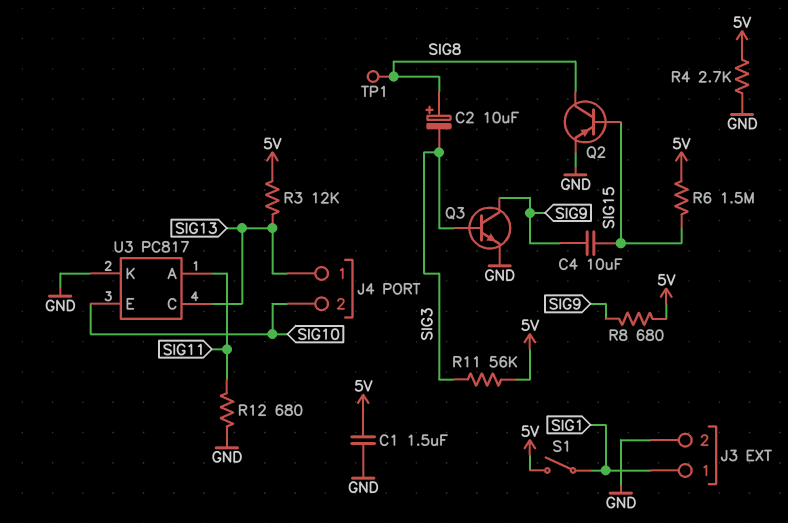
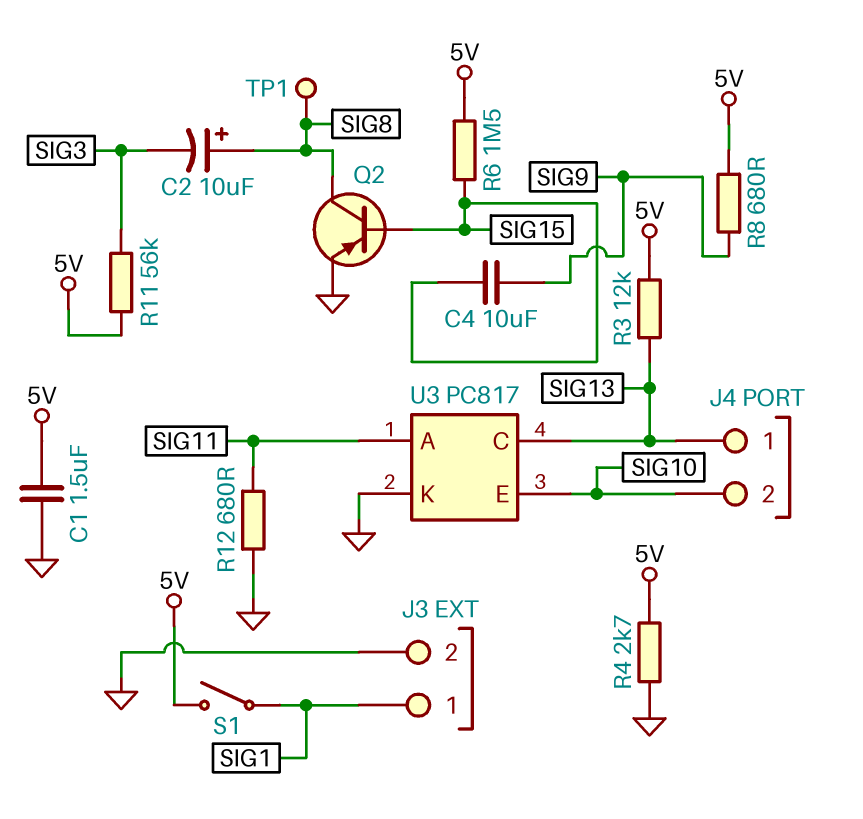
Q3: NPN (B SIG3, C SIG9, E GND) -> none

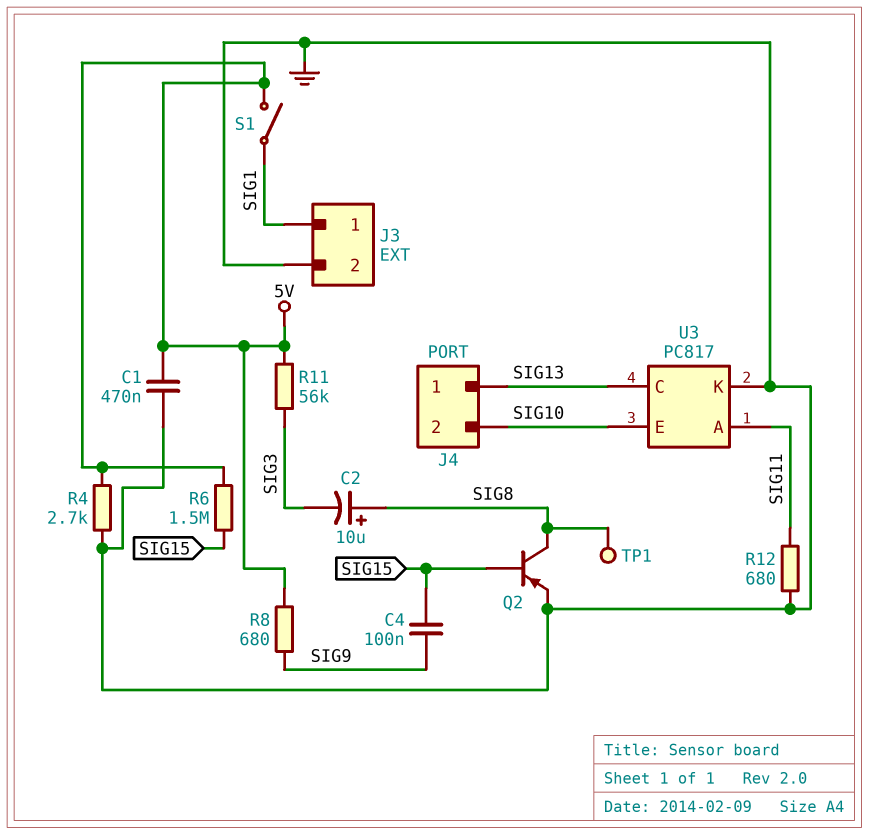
C1: 1.5uF (5V, GND) -> 470nF (5V, GND)
C4: 10uF (SIG9, SIG15) -> 100nF (SIG9, SIG15)
R3: 12k (5V, SIG13) -> none

